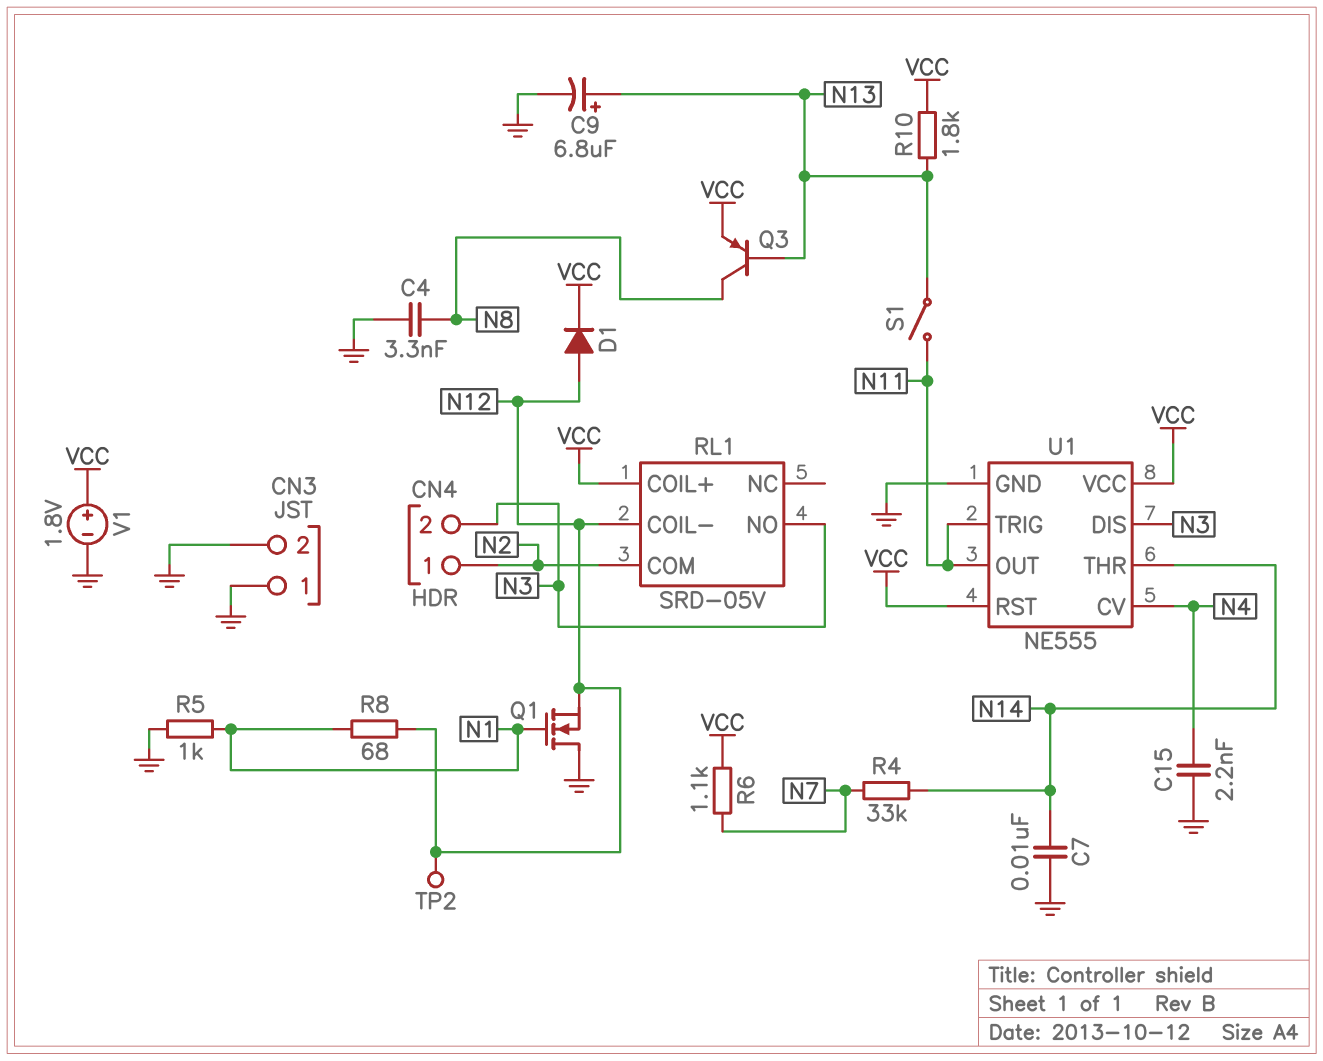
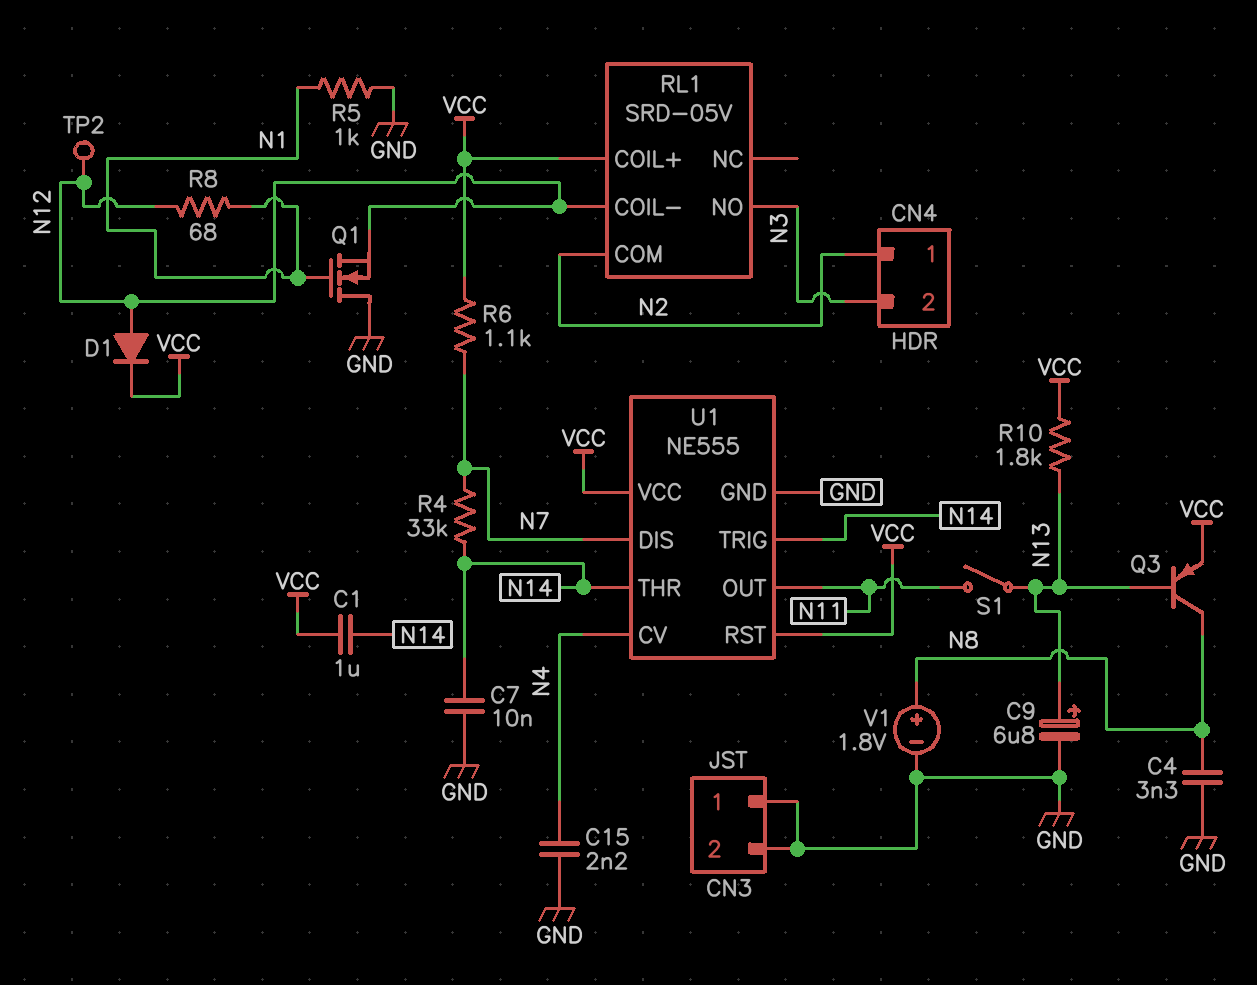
C1: none -> 1uF (N14, VCC)
U1 pin DIS: N3 -> N7
U1 pin TRIG: N11 -> N14
V1: 1.8V (plus VCC, minus GND) -> 1.8V (plus N8, minus GND)

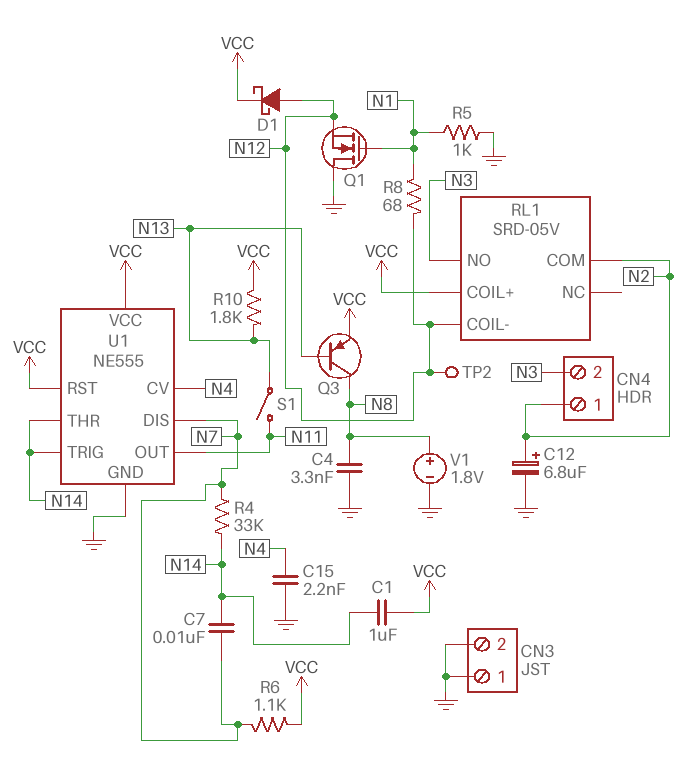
C7: 10nF (GND, N14) -> 10nF (N7, N14)
C9: 6.8uF (plus N13, minus GND) -> none
C12: none -> 6.8uF (plus N2, minus GND)
D1: diode (A N12, K VCC) -> schottky (A N12, K VCC)

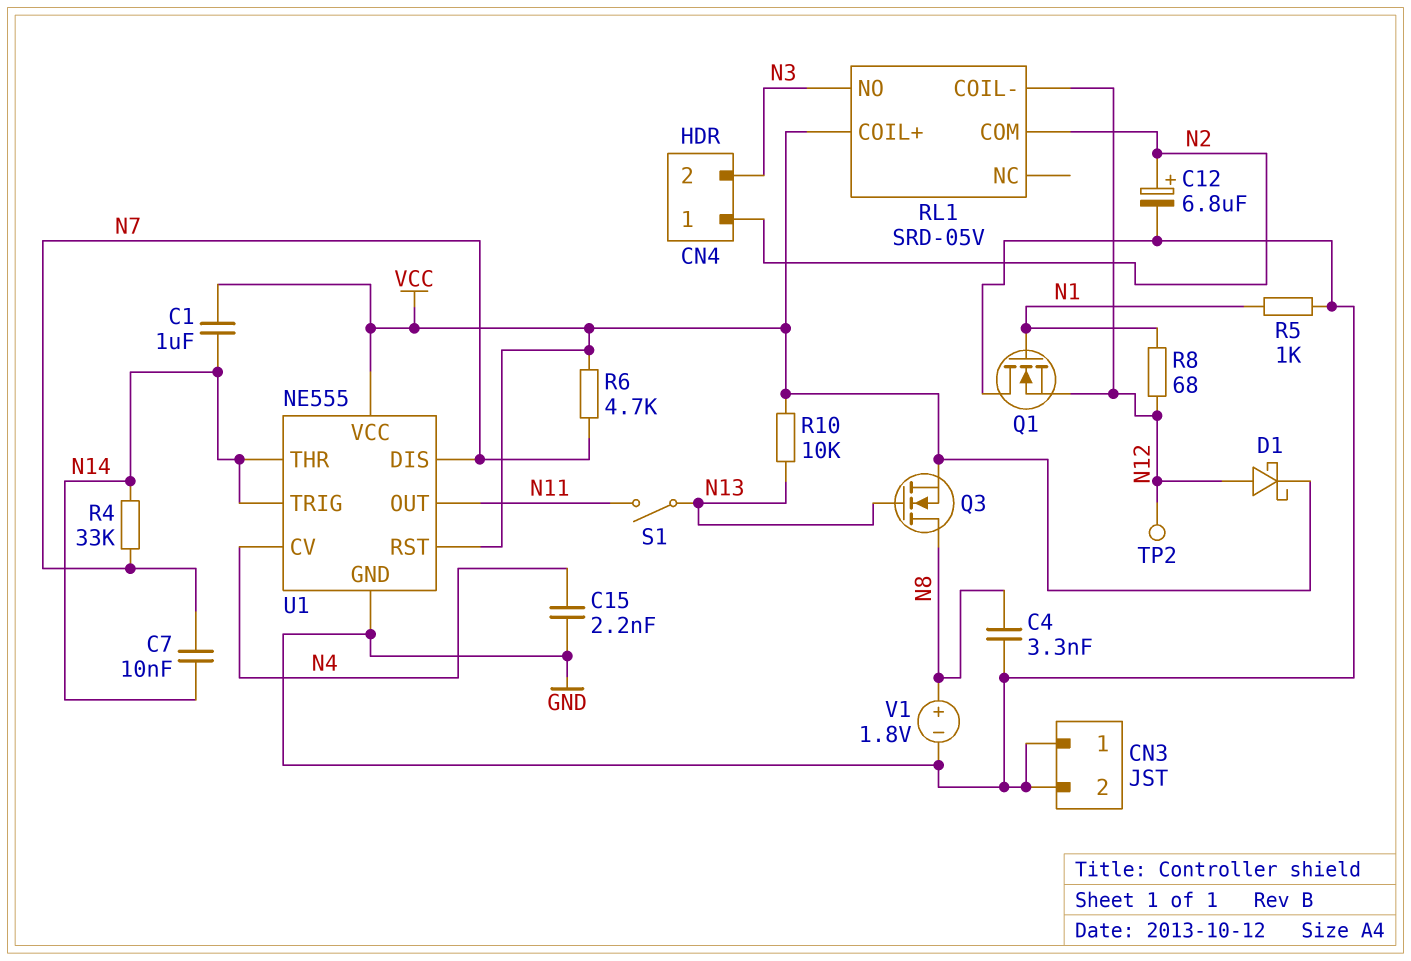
Q3: PNP (B N13, C N8, E VCC) -> NMOS (G N13, D N8, S VCC)
R6: 1.1k (N7, VCC) -> 4.7k (N7, VCC)
R10: 1.8k (N13, VCC) -> 10k (N13, VCC)

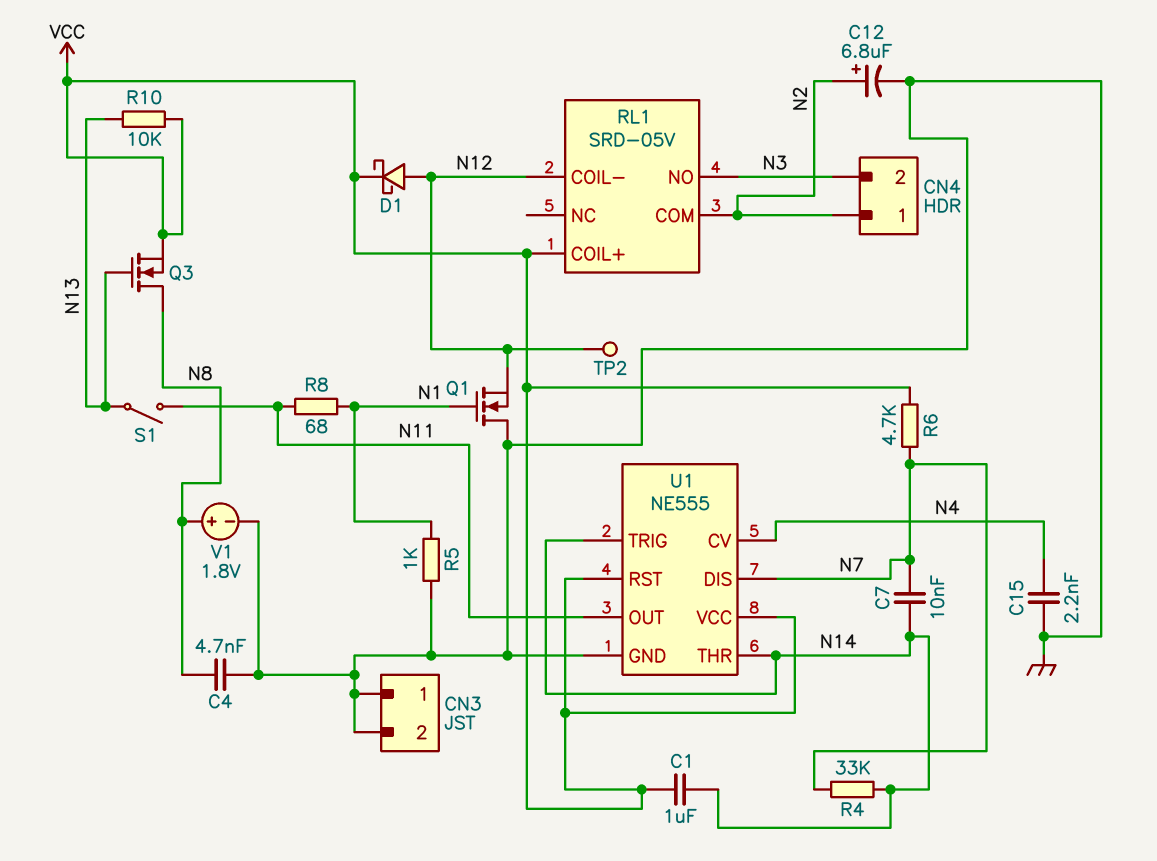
C4: 3.3nF (GND, N8) -> 4.7nF (GND, N8)
R8: 68 (N1, N12) -> 68 (N1, N11)

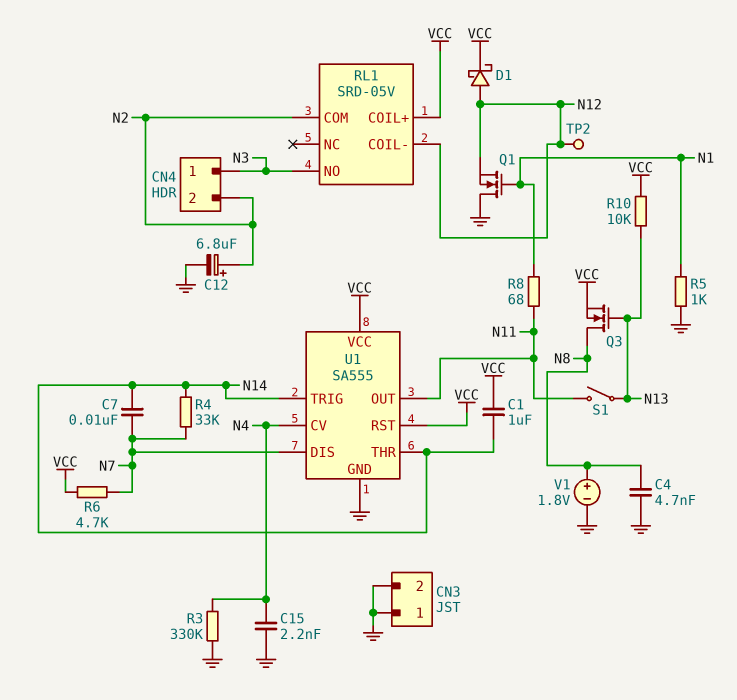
CN4 pin 1: N2 -> N3
CN4 pin 2: N3 -> N2
R3: none -> 330k (GND, N4)
U1: NE555 -> SA555

